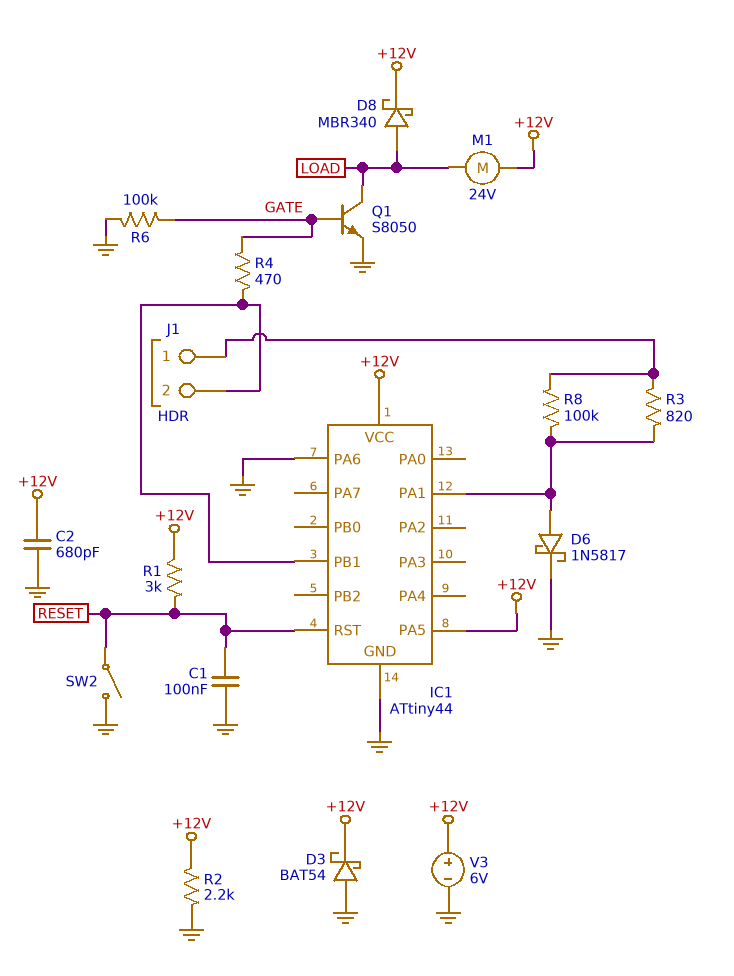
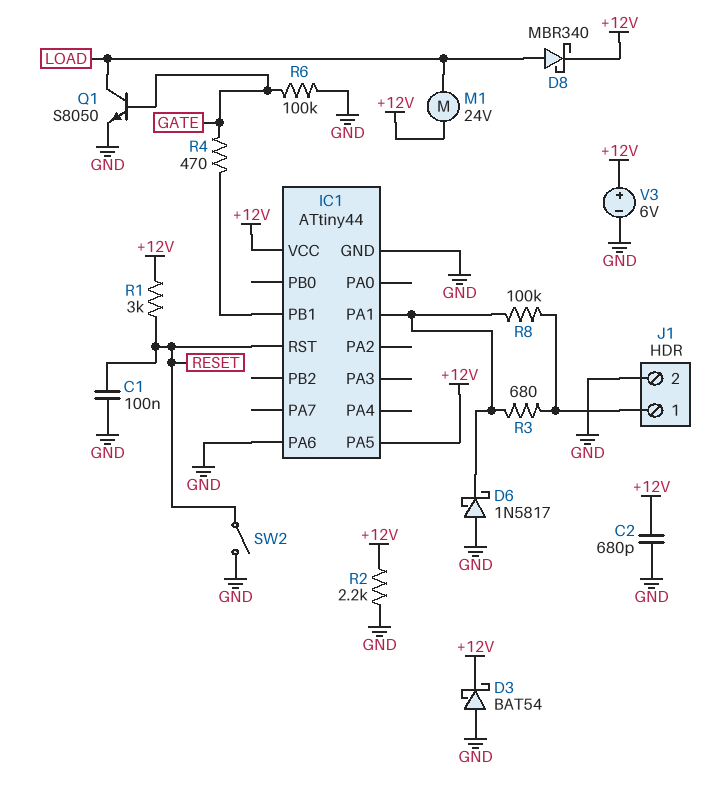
D6: schottky 1N5817 (A IC1/PA1, K GND) -> schottky 1N5817 (A GND, K IC1/PA1)
J1 pin 2: IC1/PB1 -> GND
R3: 820 (IC1/PA1, J1/1) -> 680 (IC1/PA1, J1/1)

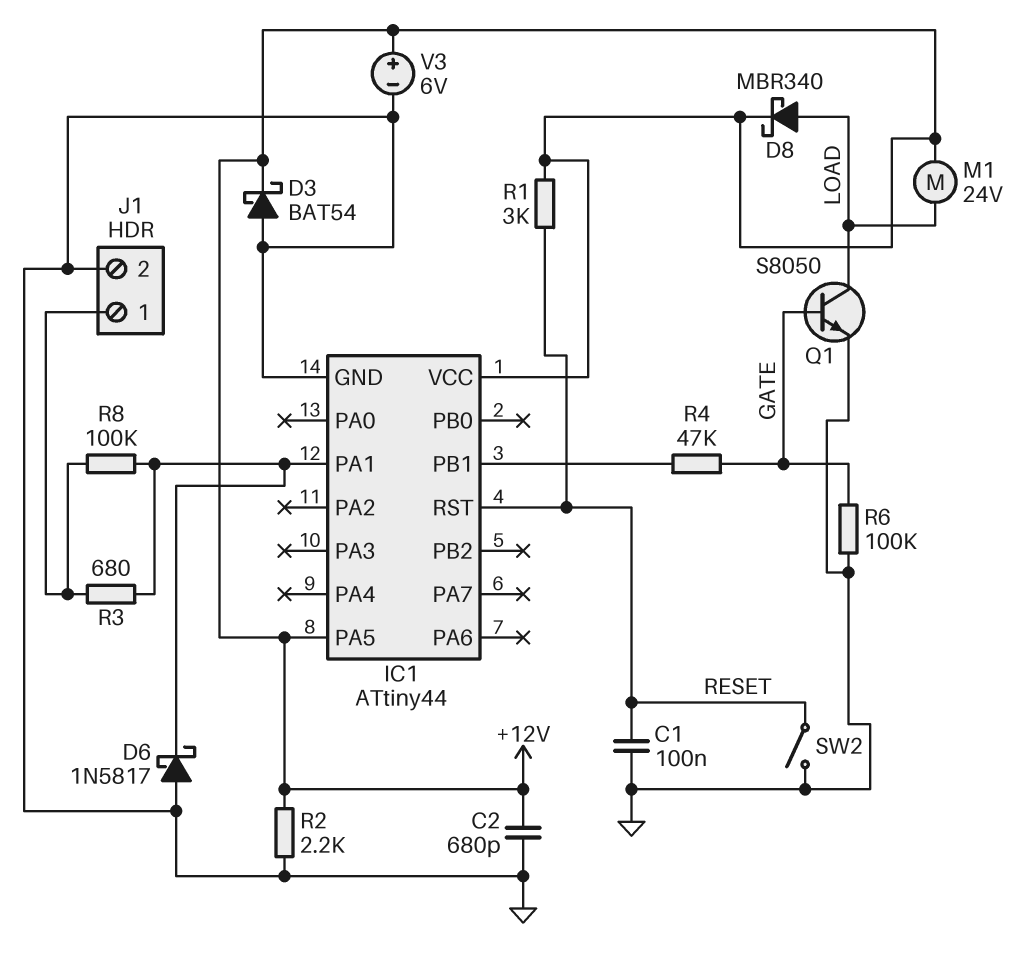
IC1 pin PA6: GND -> none
R4: 470 (GATE, IC1/PB1) -> 47k (GATE, IC1/PB1)

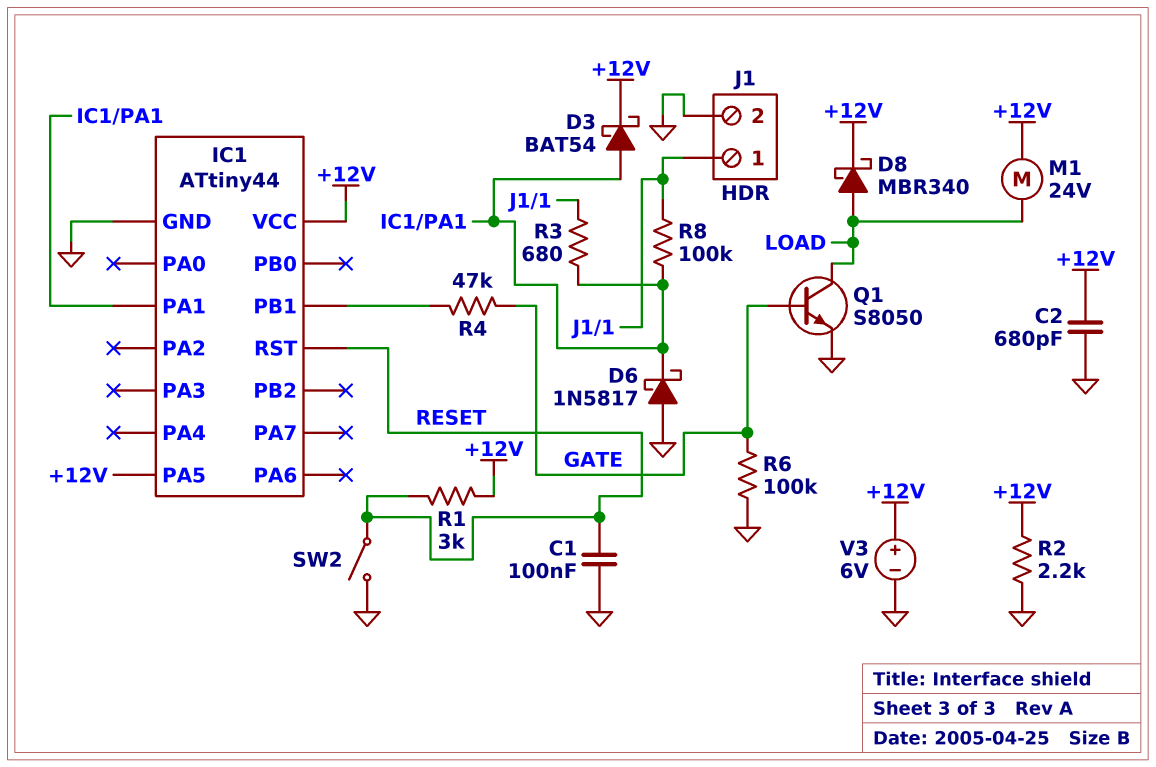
D3: schottky BAT54 (A GND, K +12V) -> schottky BAT54 (A IC1/PA1, K +12V)

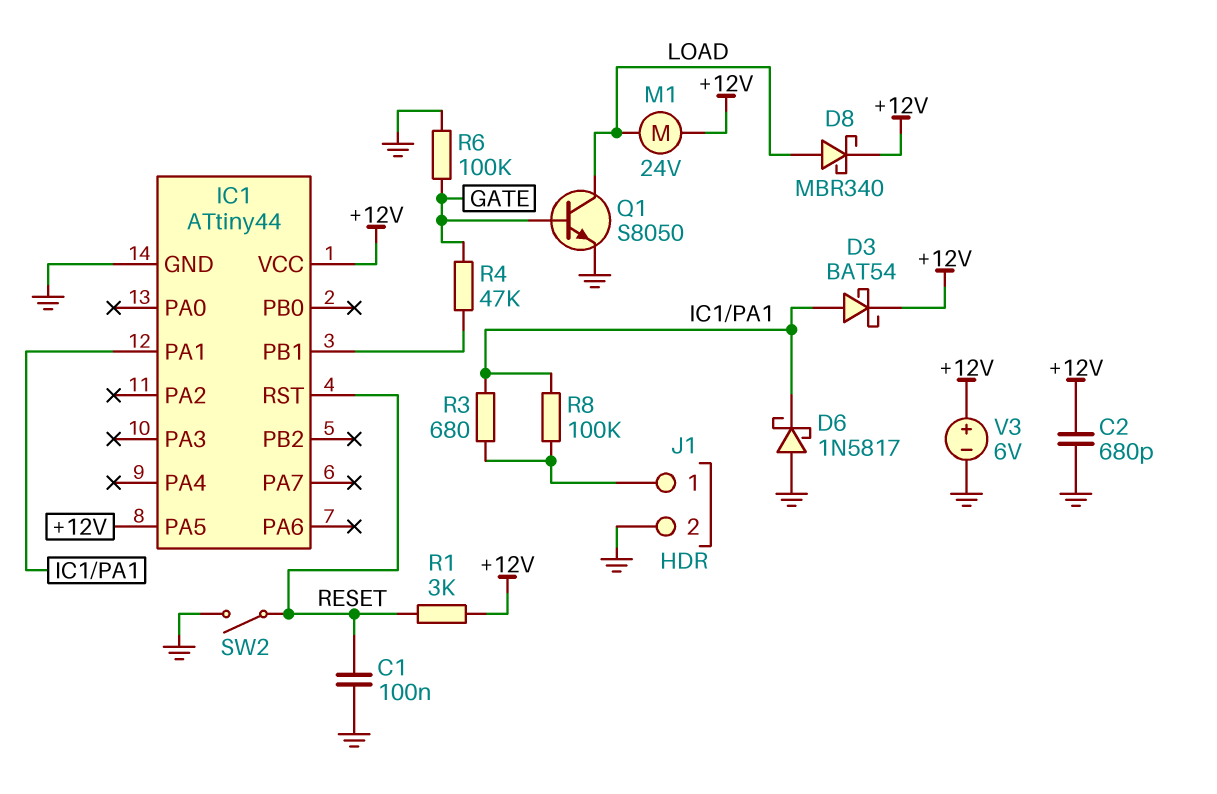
R2: 2.2k (+12V, GND) -> none

